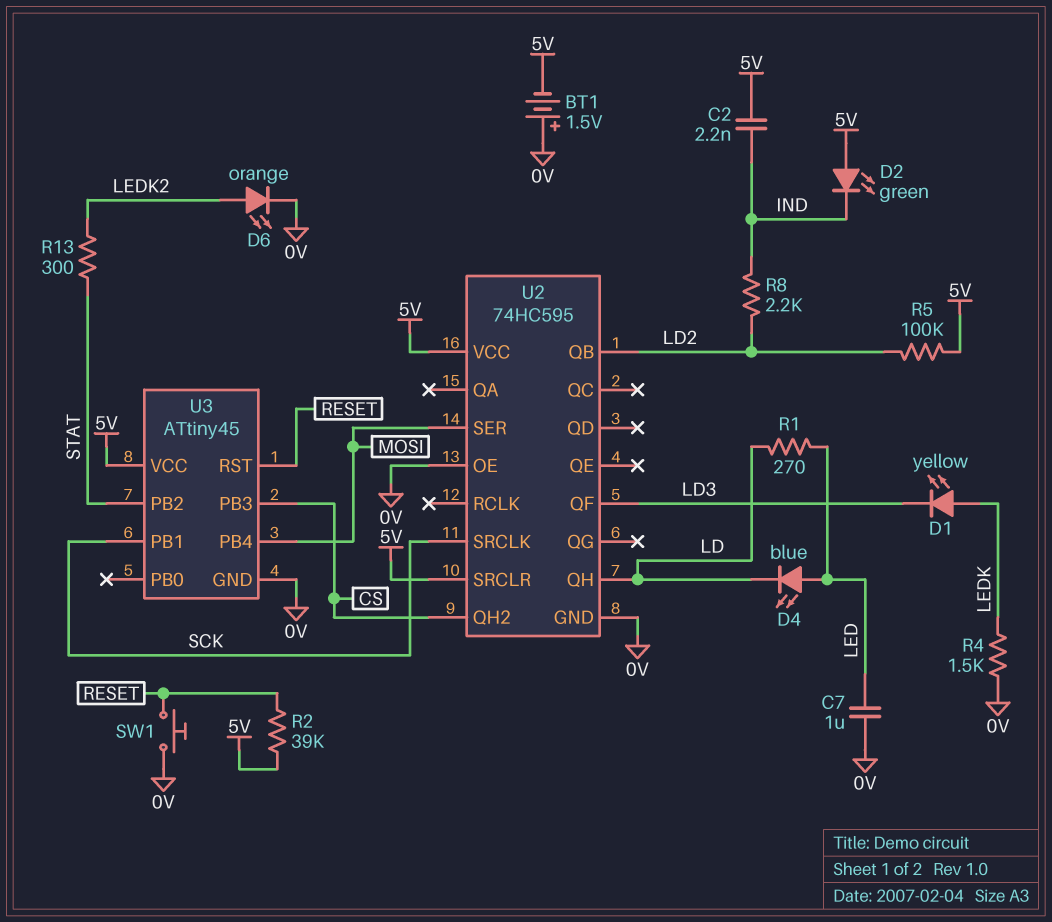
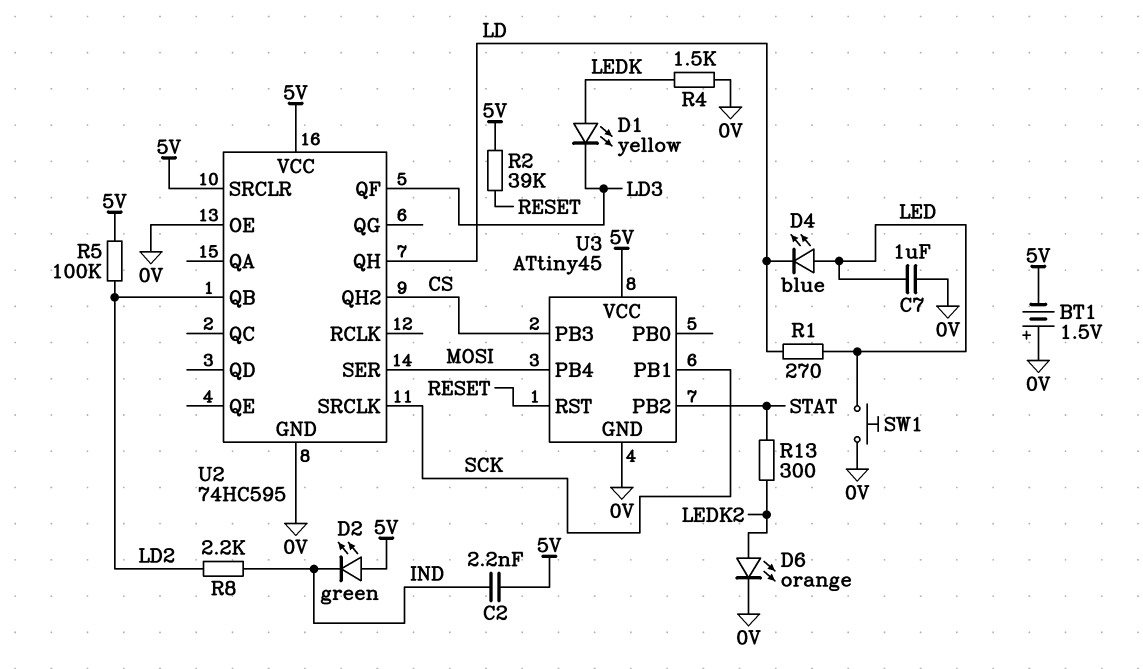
SW1: button (0V, RESET) -> button (0V, LED)

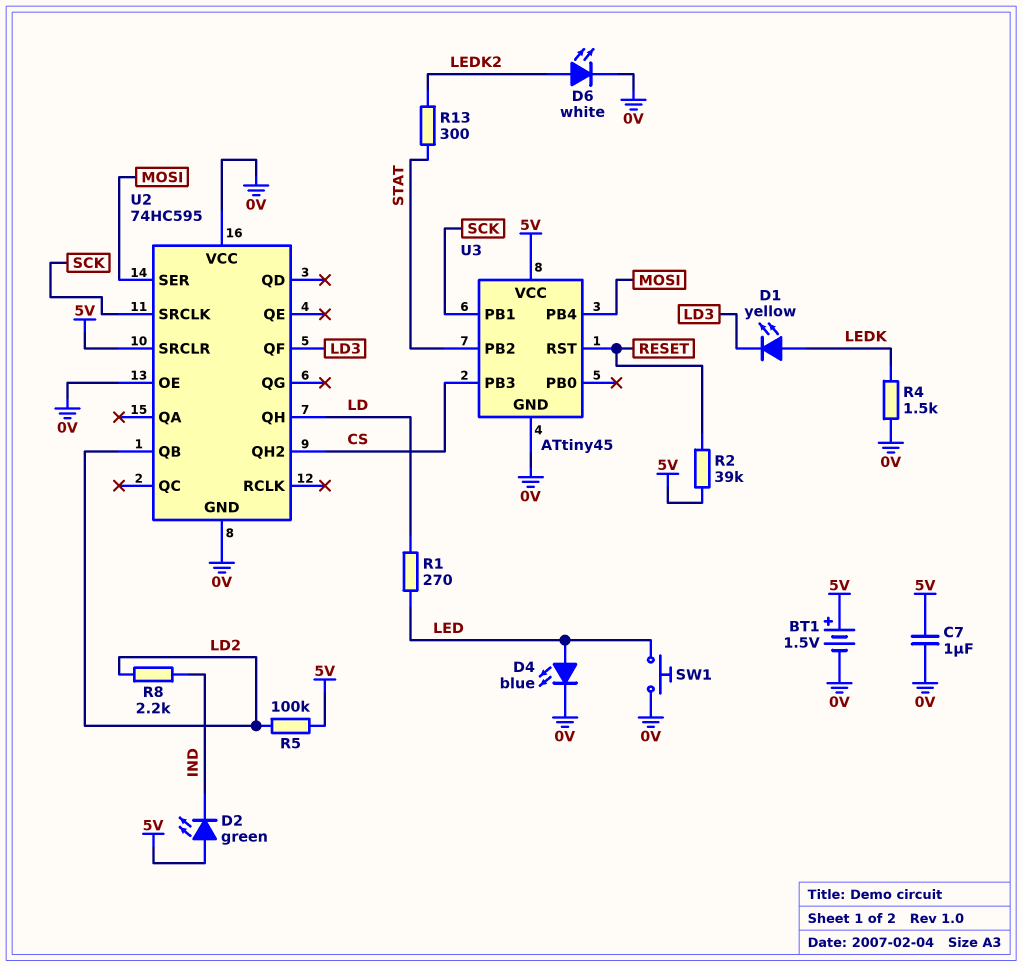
BT1: 1.5V (plus 0V, minus 5V) -> 1.5V (plus 5V, minus 0V)
C2: 2.2nF (5V, IND) -> none
C7: 1uF (0V, LED) -> 1uF (0V, 5V)
D4: LED blue (A LED, K LD) -> LED blue (A LED, K 0V)
D6: LED orange (A LEDK2, K 0V) -> LED white (A LEDK2, K 0V)
U2 pin VCC: 5V -> 0V

